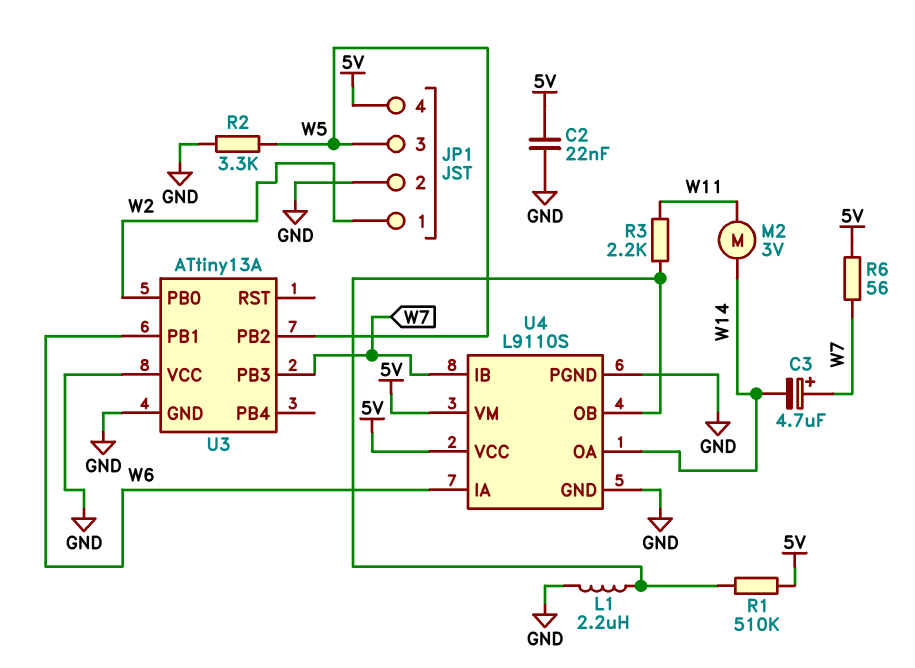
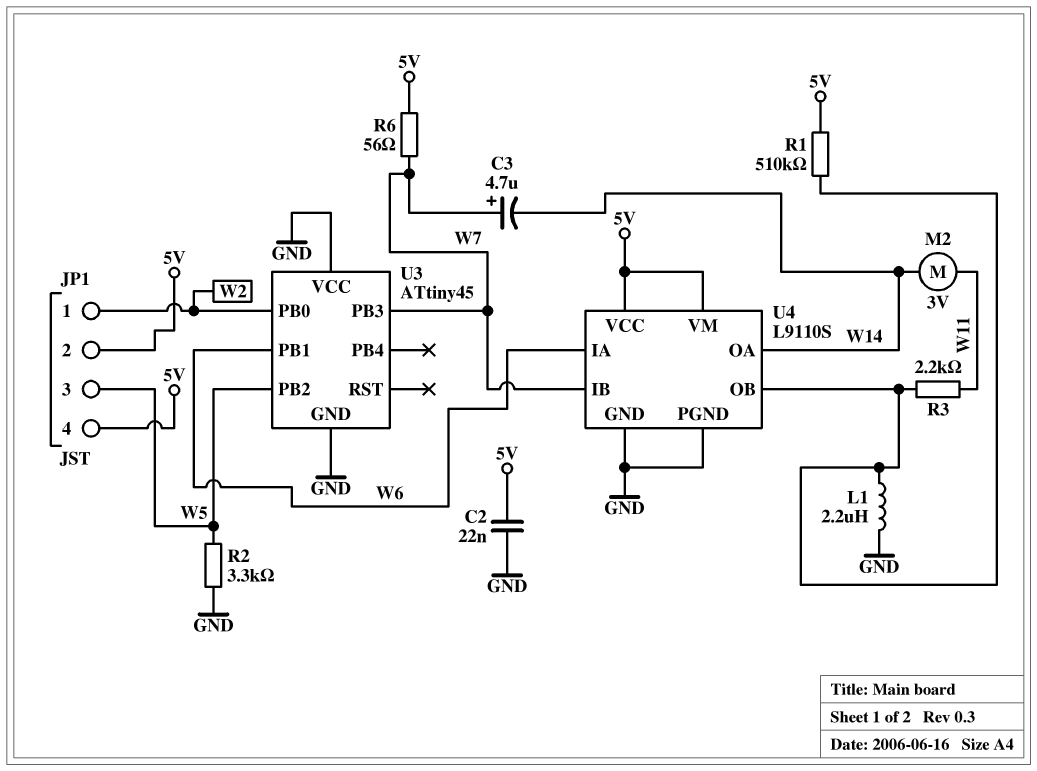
JP1 pin 2: GND -> 5V
U3: ATtiny13A -> ATtiny45

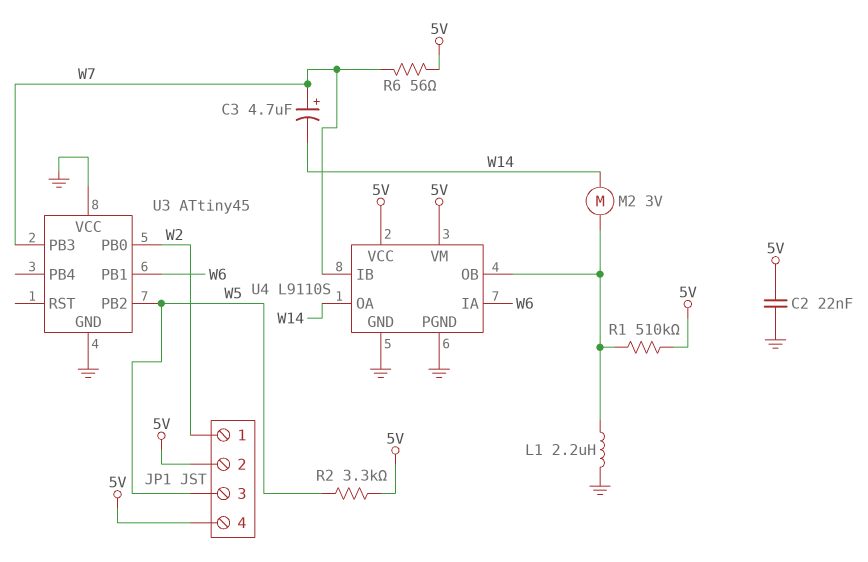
M2: motor 3V (W11, W14) -> motor 3V (U4/OB, W14)
R2: 3.3k (GND, W5) -> 3.3k (5V, W5)
R3: 2.2k (U4/OB, W11) -> none

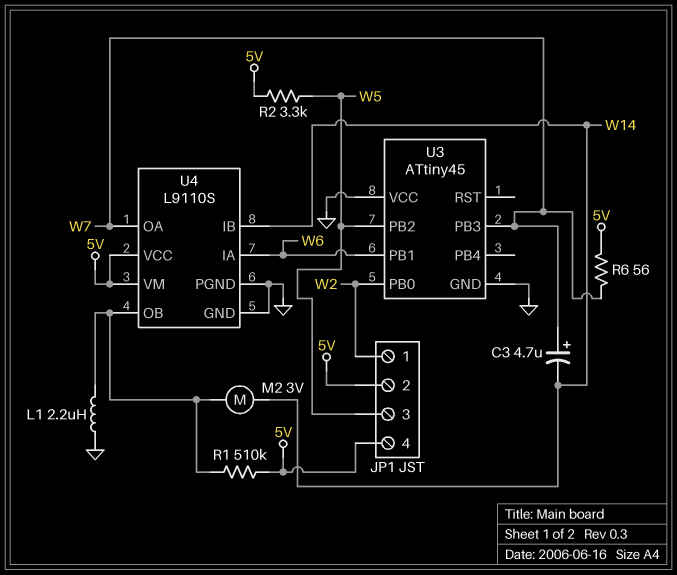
C2: 22nF (5V, GND) -> none
U4 pin IB: W7 -> W14
U4 pin OA: W14 -> W7

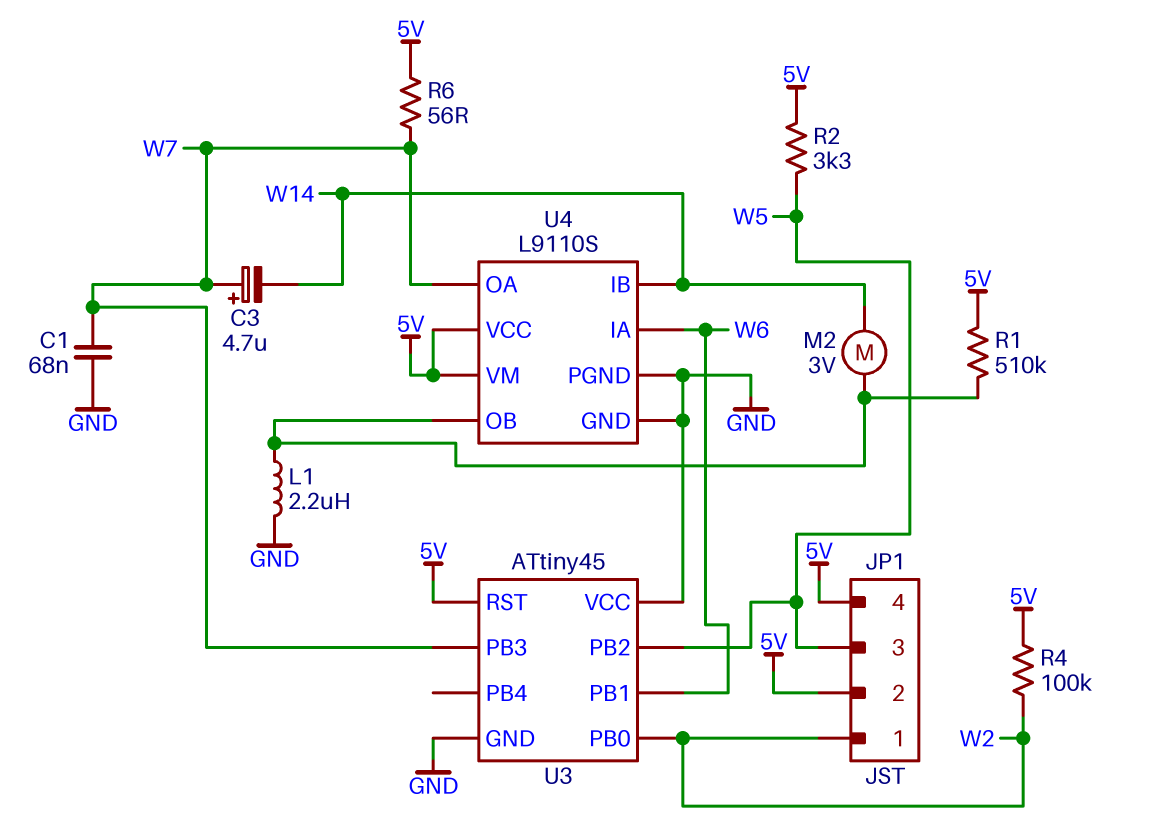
C1: none -> 68nF (GND, W7)
R4: none -> 100k (5V, W2)
U3 pin RST: none -> 5V

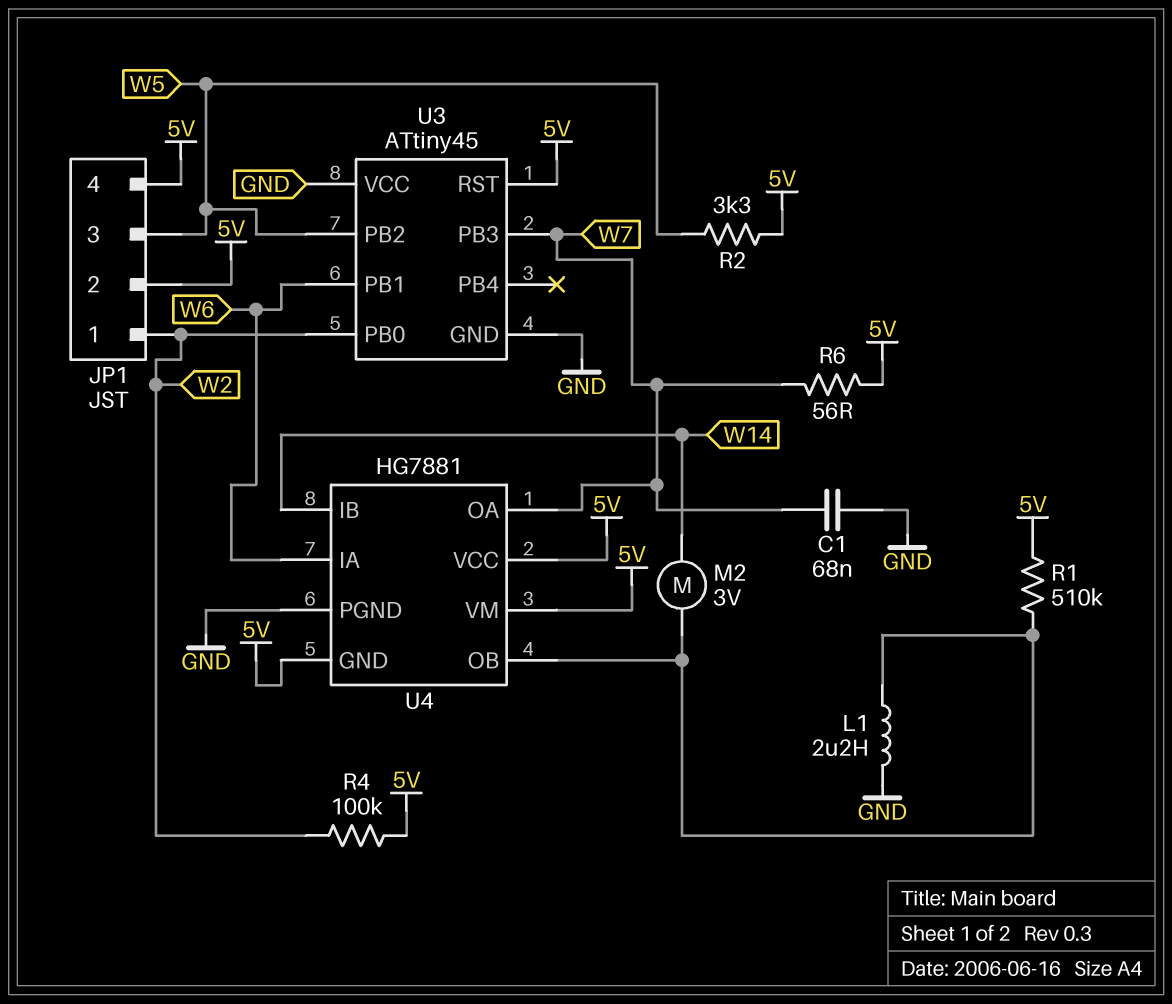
C3: 4.7uF (plus W7, minus W14) -> none
U4: L9110S -> HG7881
U4 pin GND: GND -> 5V

